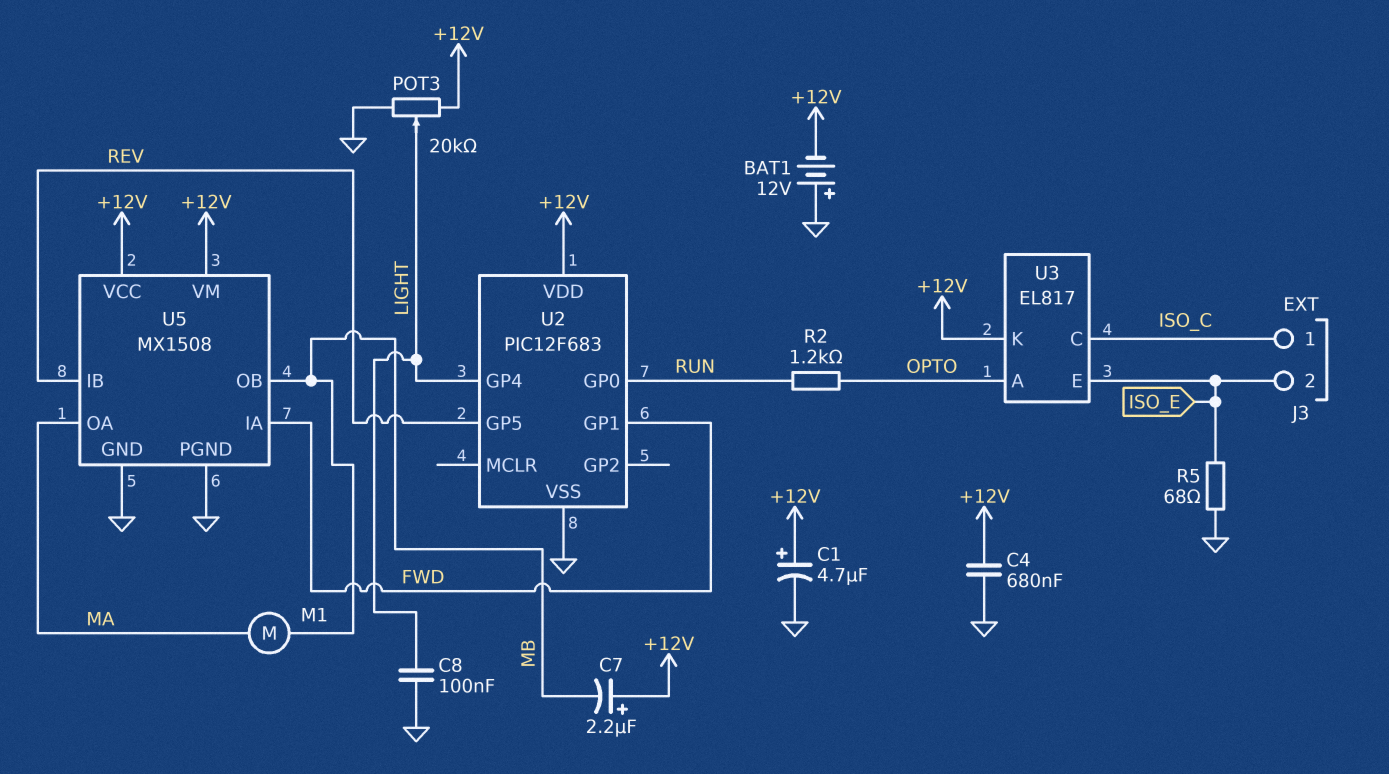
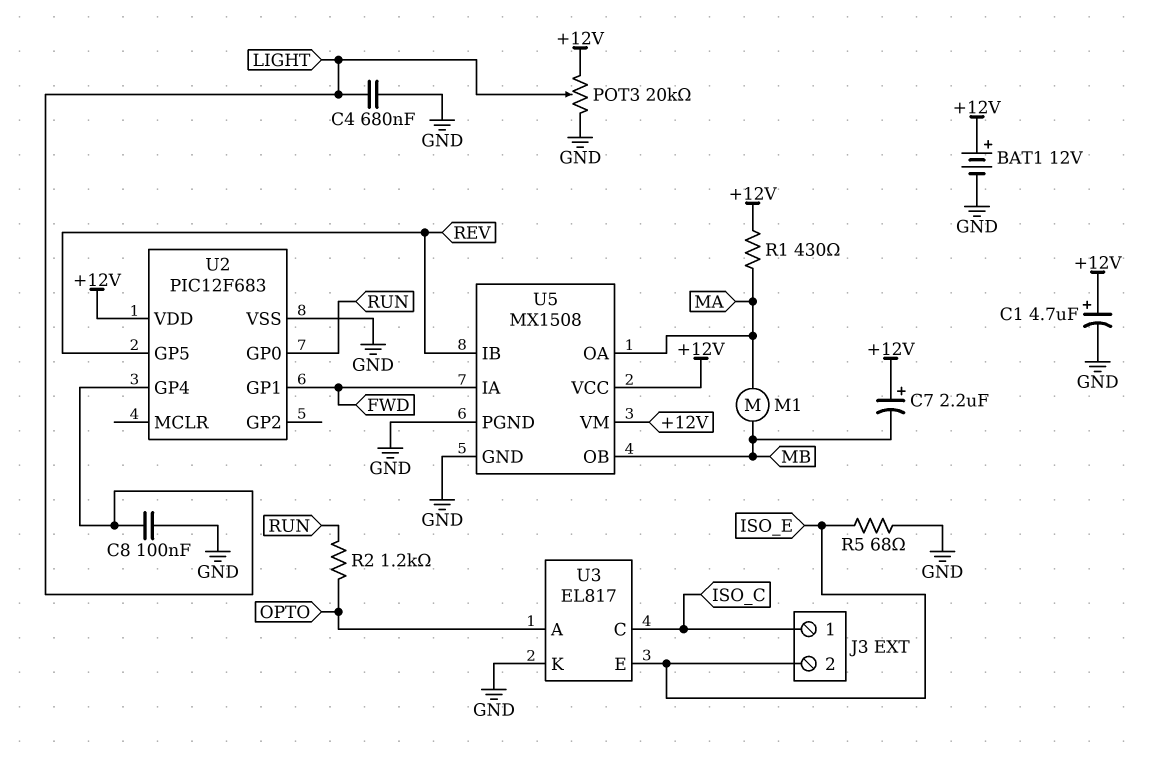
BAT1: 12V (plus GND, minus +12V) -> 12V (plus +12V, minus GND)
C4: 680nF (+12V, GND) -> 680nF (GND, LIGHT)
R1: none -> 430 (+12V, MA)
U3 pin K: +12V -> GND

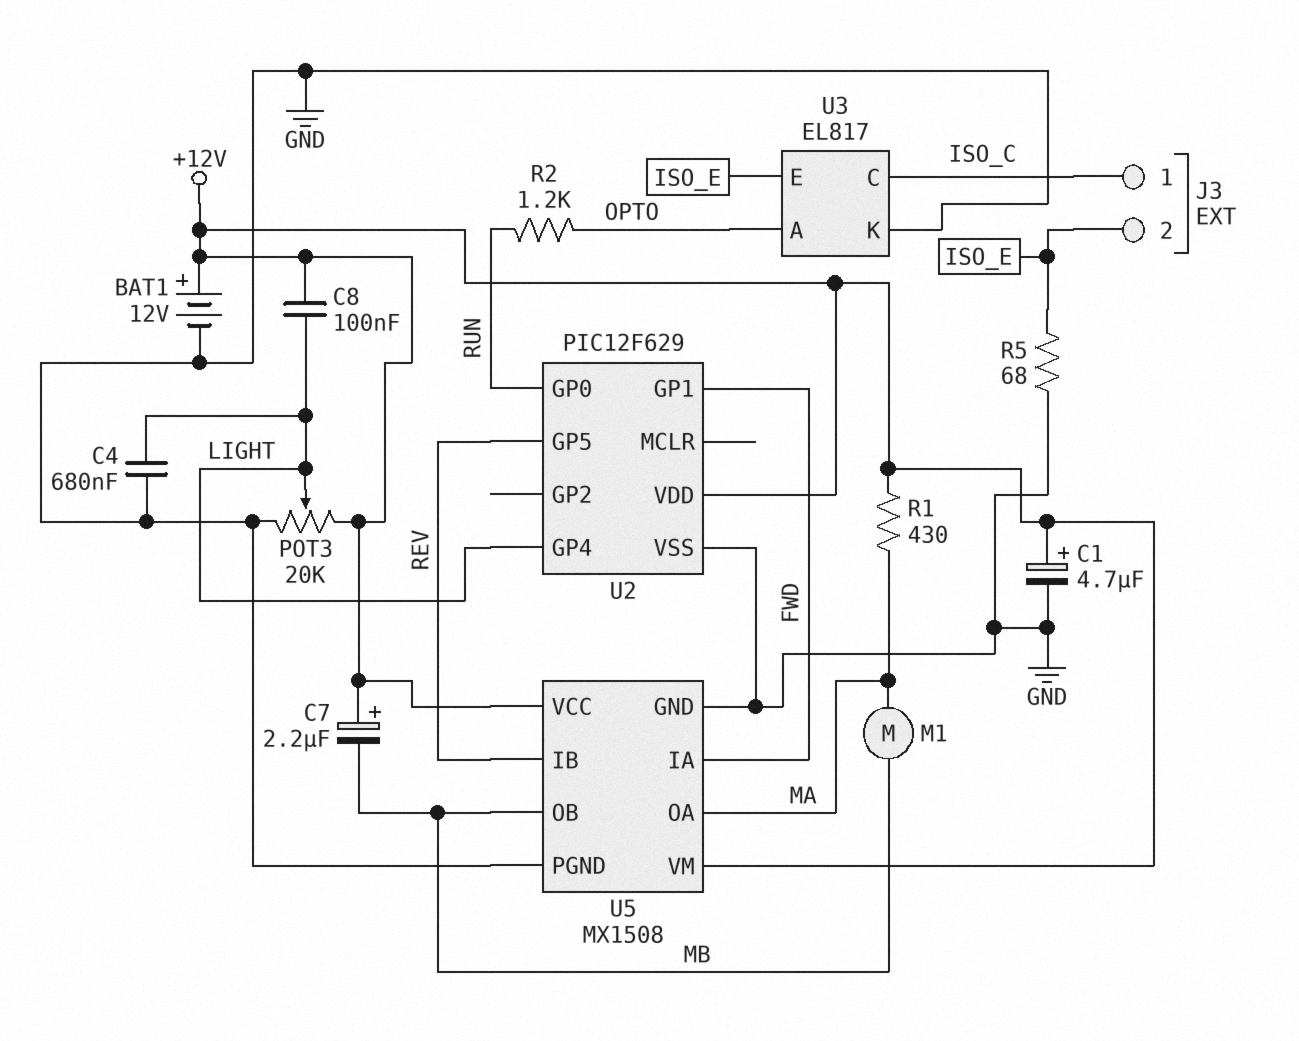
C8: 100nF (GND, LIGHT) -> 100nF (+12V, LIGHT)
U2: PIC12F683 -> PIC12F629

